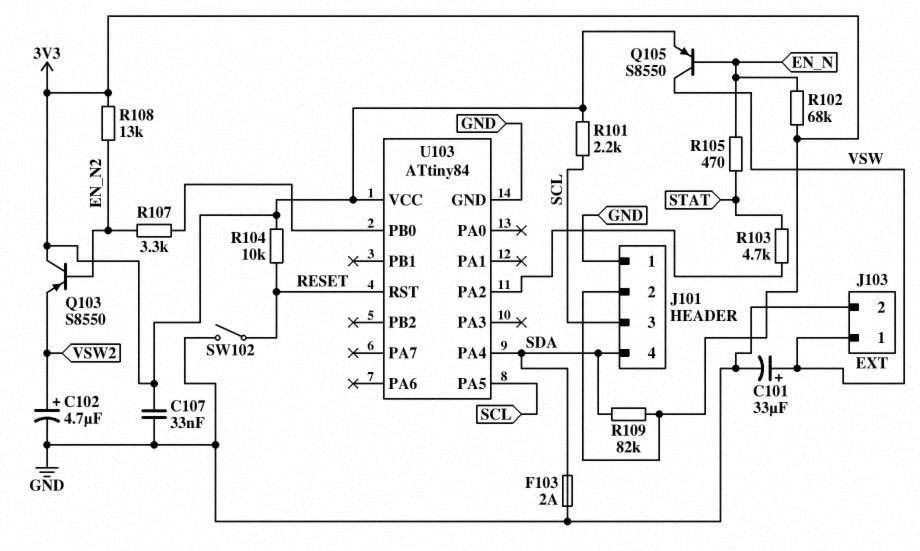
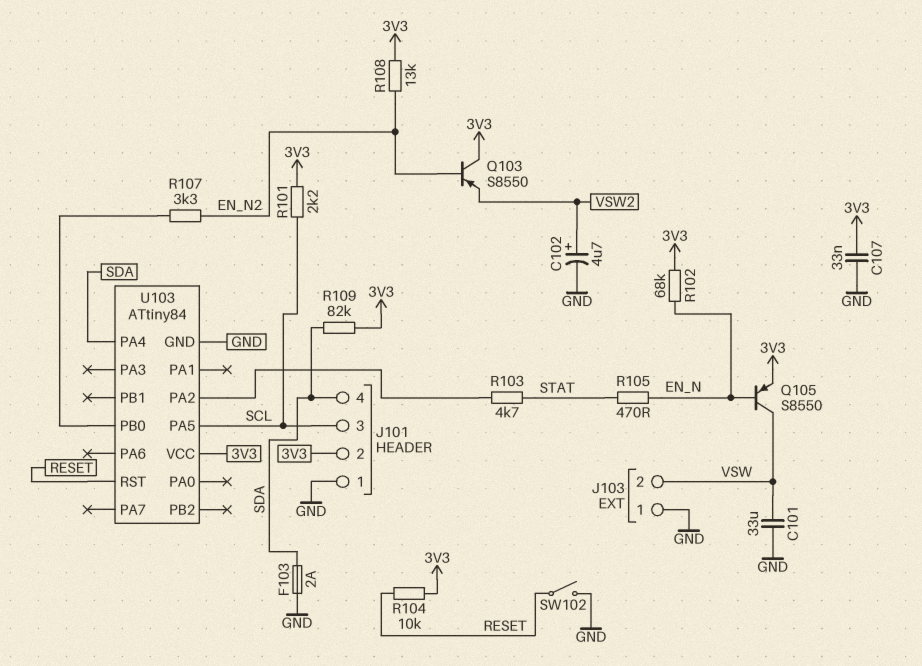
C101: 33uF (plus VSW, minus GND) -> 33uF (GND, VSW)
J103 pin 1: VSW -> GND
J103 pin 2: GND -> VSW

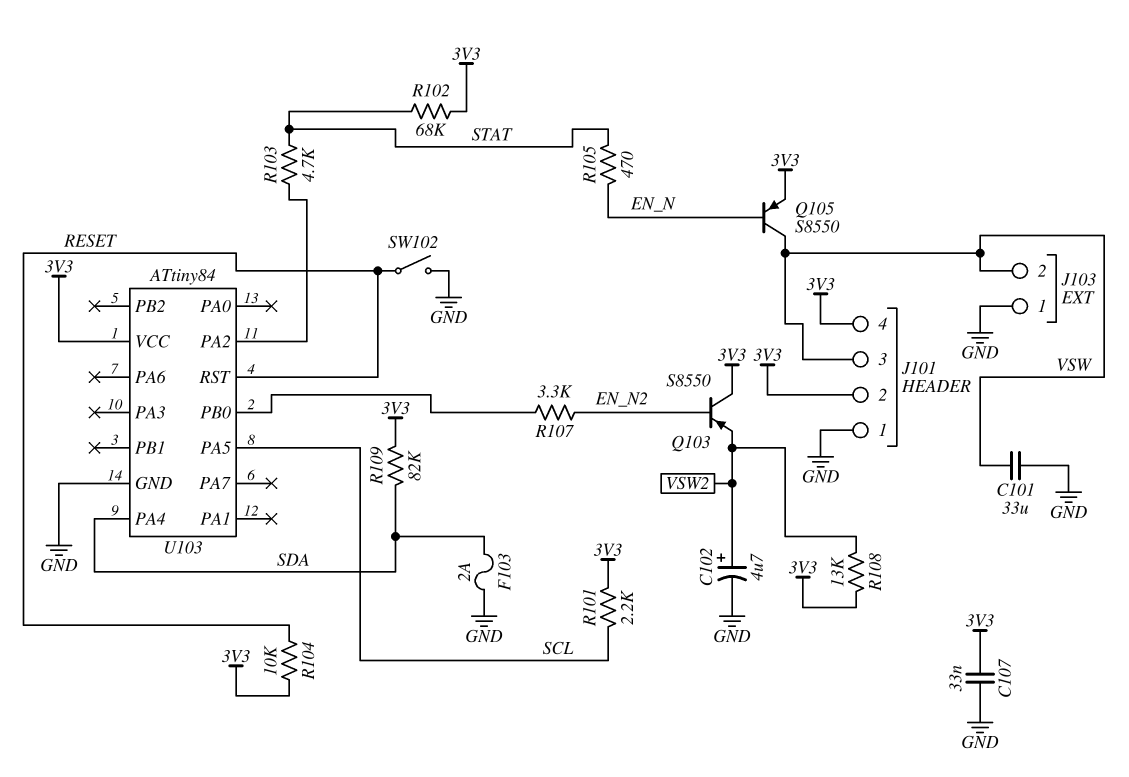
J101 pin 3: SCL -> VSW
J101 pin 4: SDA -> 3V3
R102: 68k (3V3, EN_N) -> 68k (3V3, STAT)
R108: 13k (3V3, EN_N2) -> 13k (3V3, VSW2)

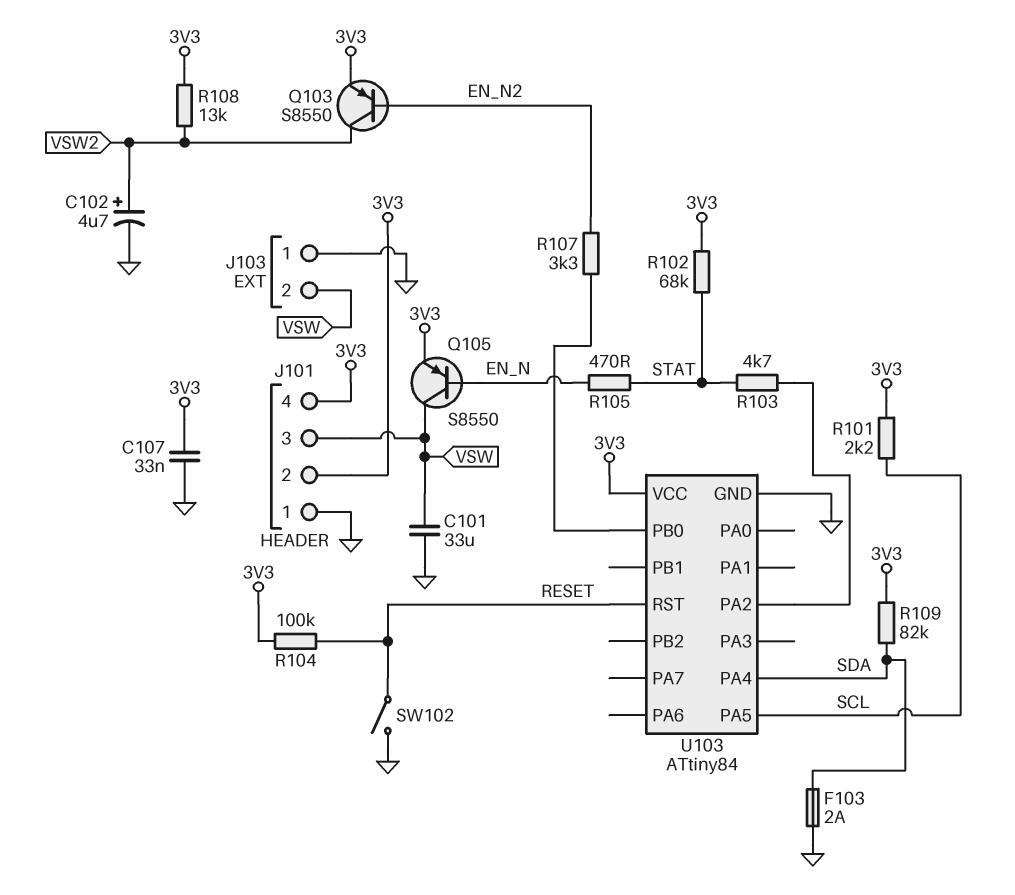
Q103: PNP S8550 (B EN_N2, C 3V3, E VSW2) -> PNP S8550 (B EN_N2, C VSW2, E 3V3)
R104: 10k (3V3, RESET) -> 100k (3V3, RESET)

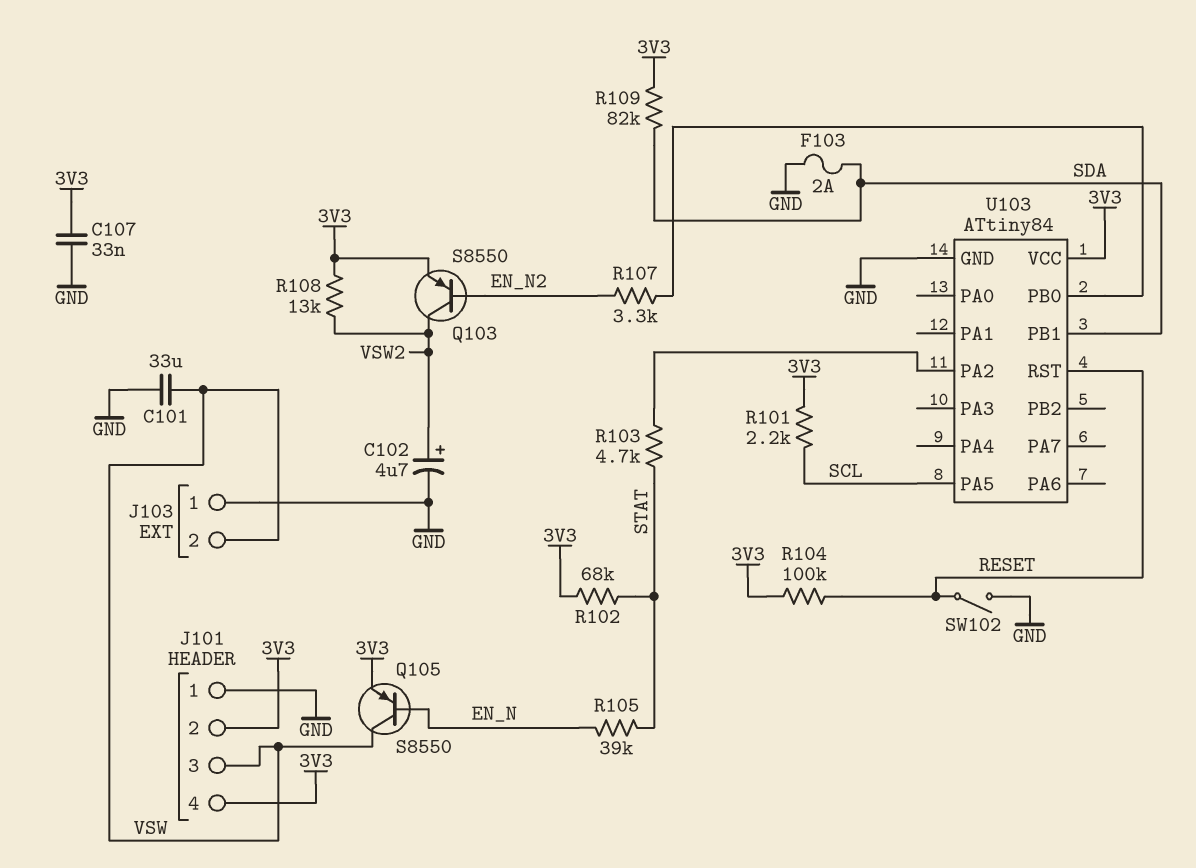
R105: 470 (EN_N, STAT) -> 39k (EN_N, STAT)
U103 pin PA4: SDA -> none
U103 pin PB1: none -> SDA

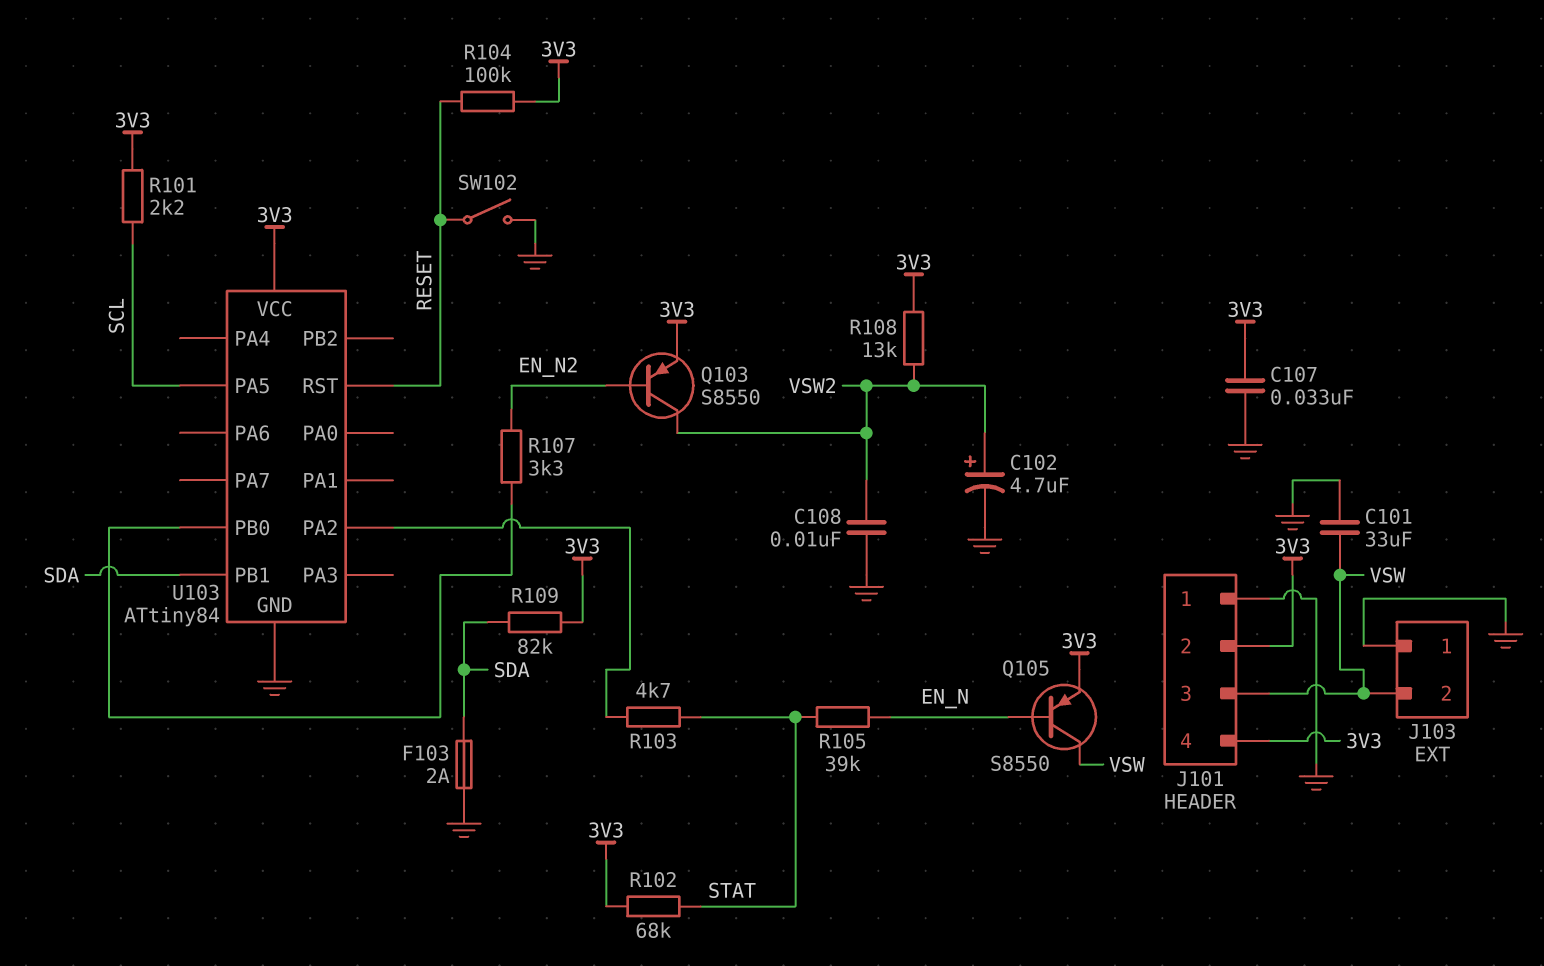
C108: none -> 10nF (GND, VSW2)

